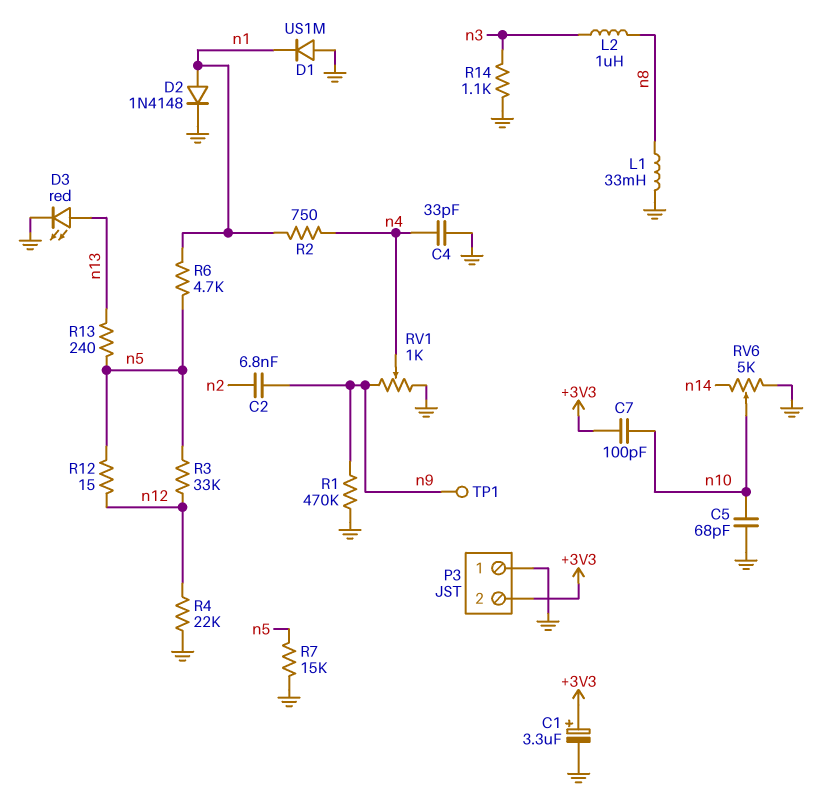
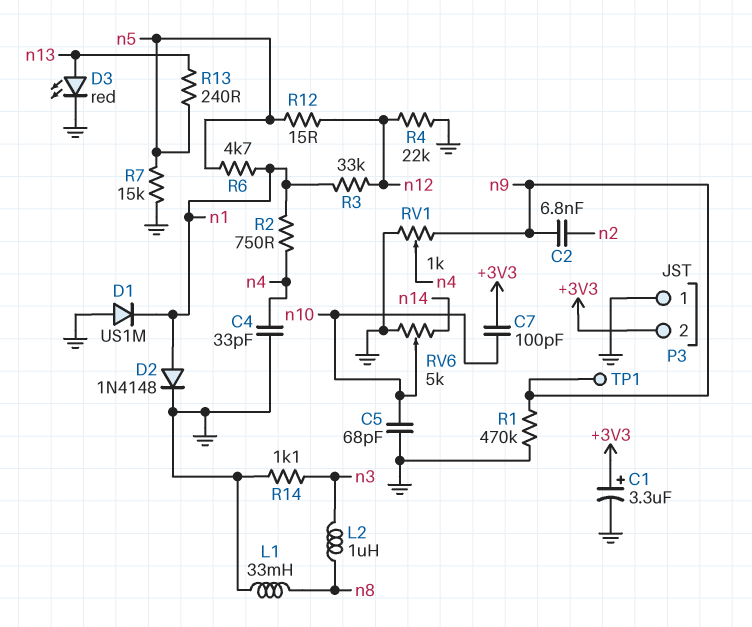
R3: 33k (n5, n12) -> 33k (n1, n12)

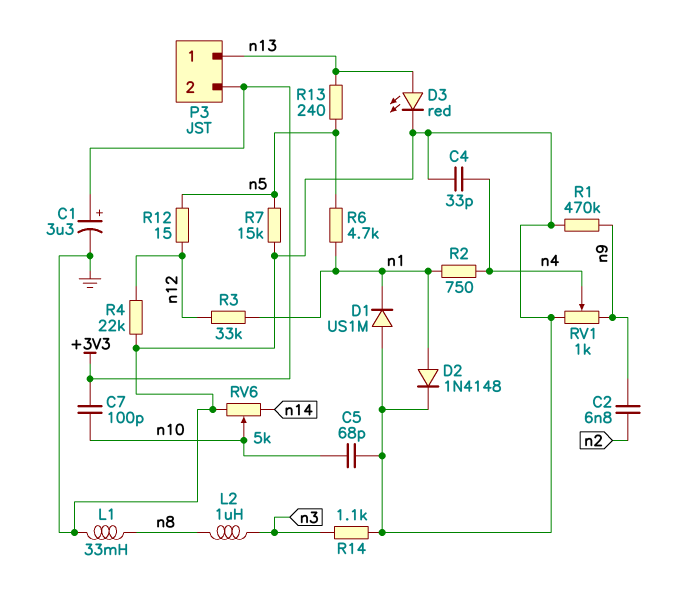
P3 pin 1: GND -> n13
TP1: test point (n9) -> none

